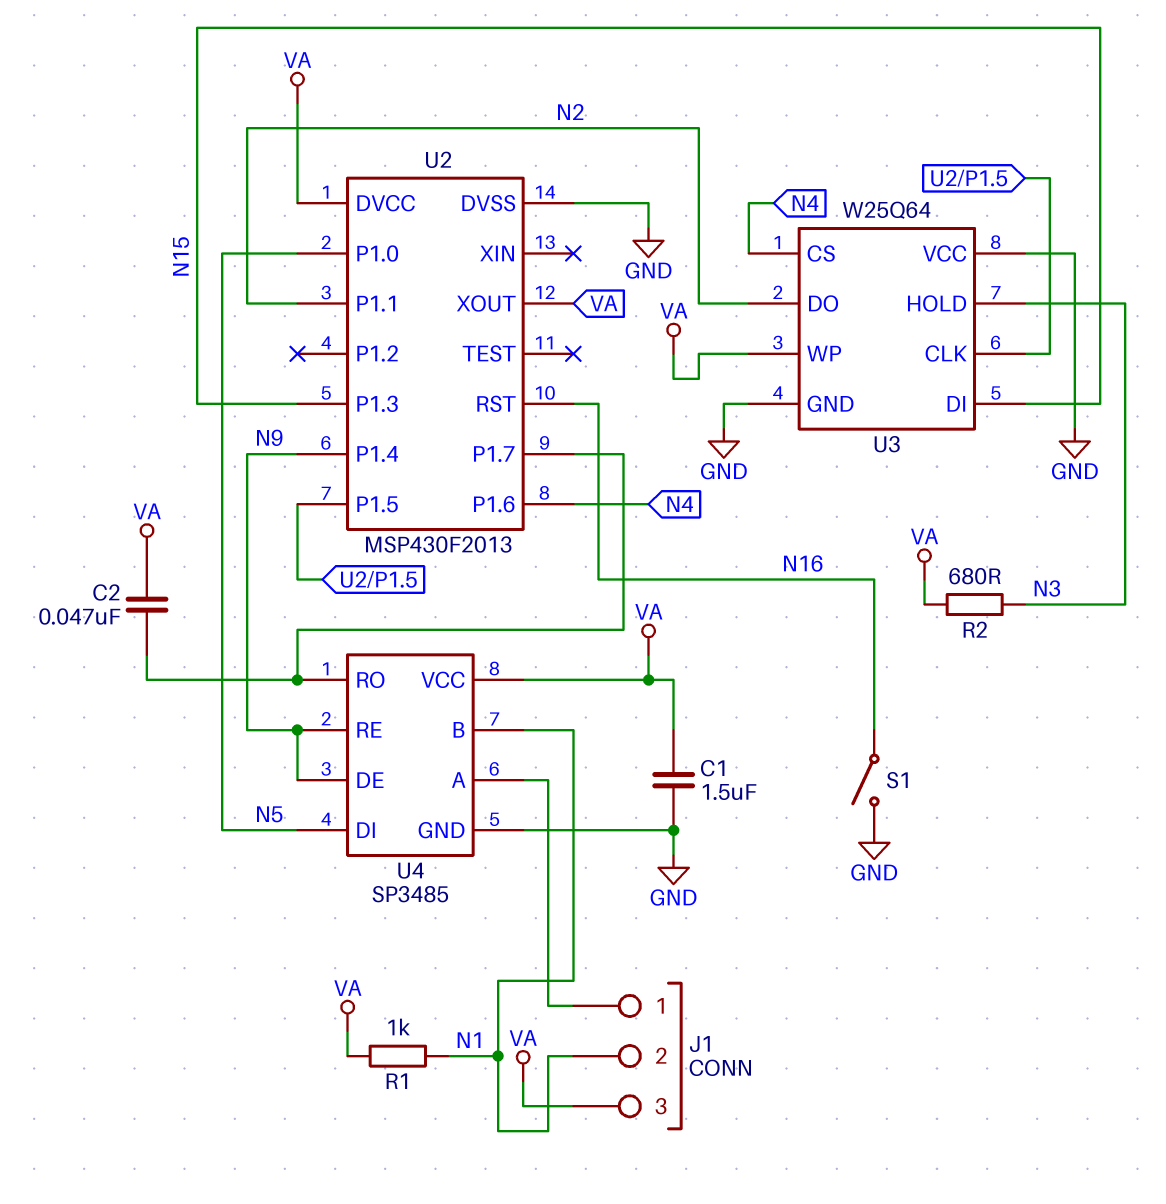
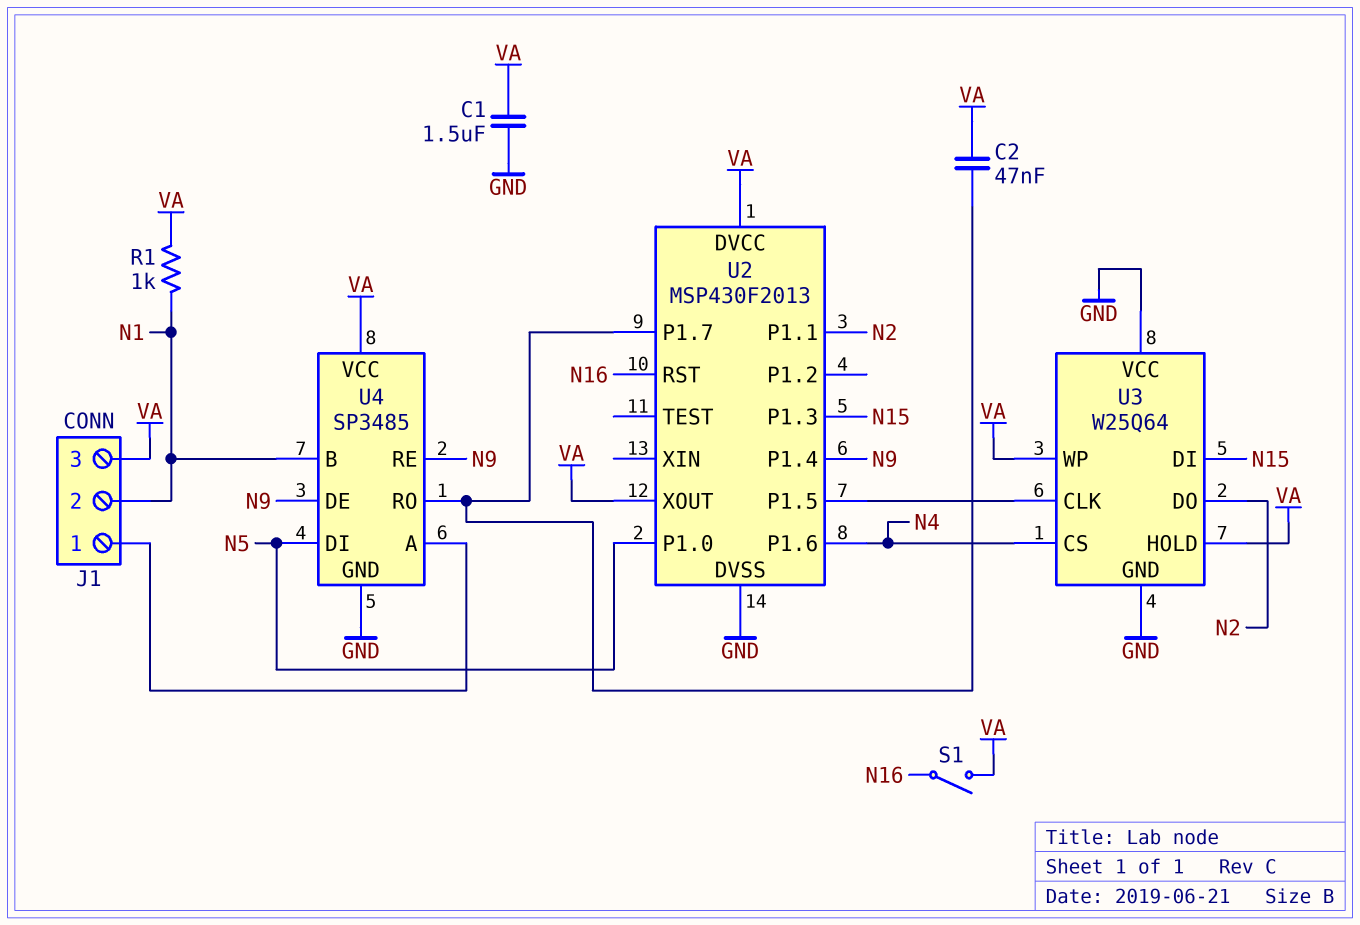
R2: 680 (N3, VA) -> none
S1: switch (GND, N16) -> switch (N16, VA)
U3 pin HOLD: N3 -> VA

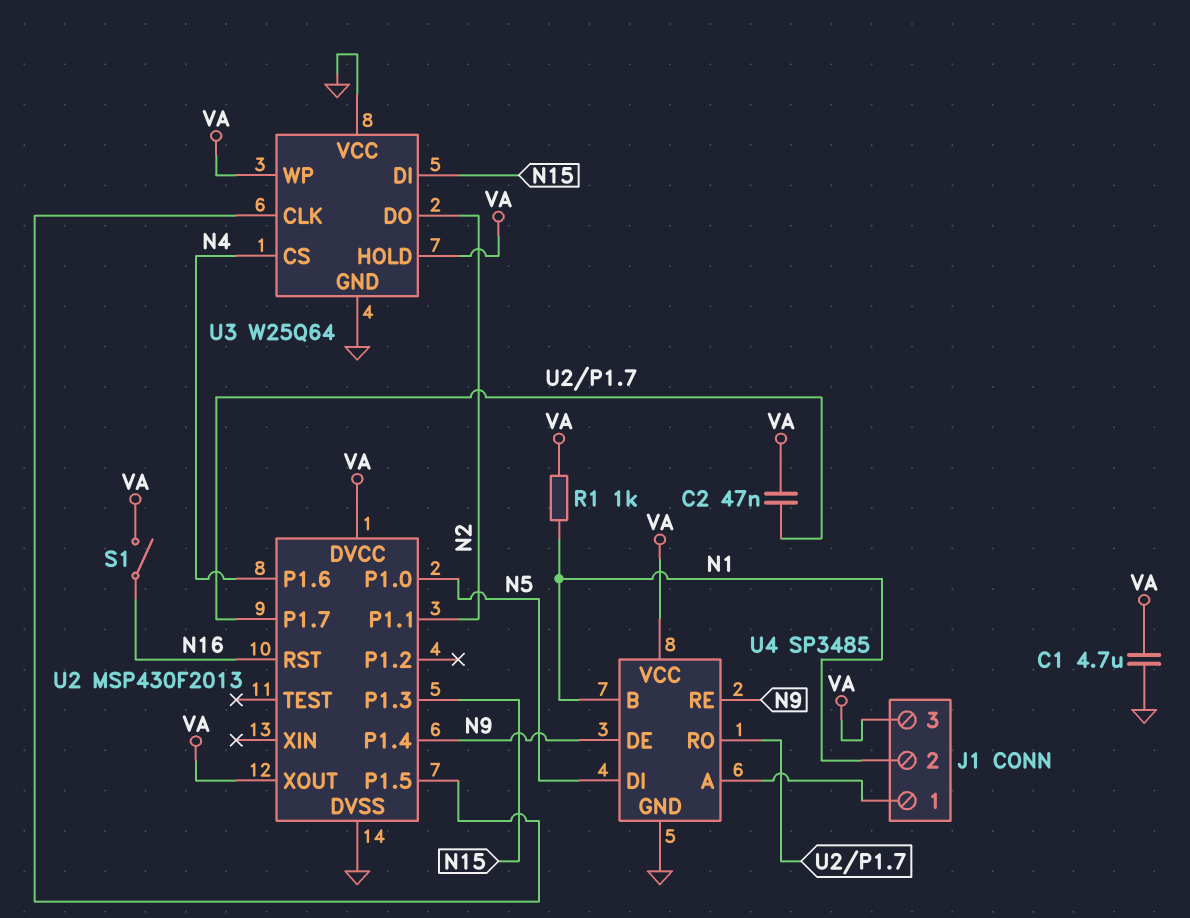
C1: 1.5uF (GND, VA) -> 4.7uF (GND, VA)

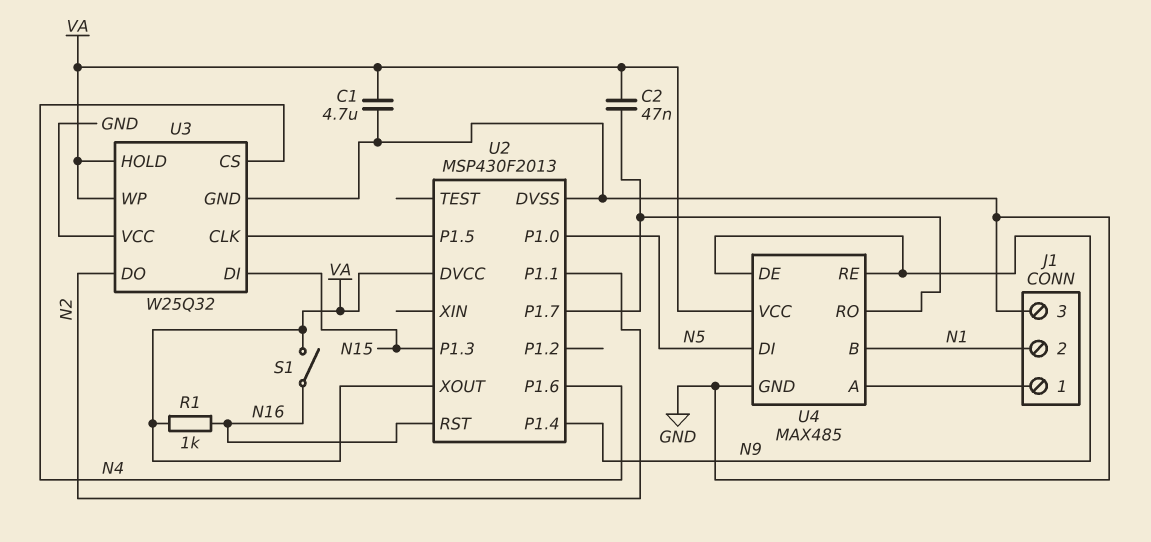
J1 pin 3: VA -> GND
R1: 1k (N1, VA) -> 1k (N16, VA)
U3: W25Q64 -> W25Q32
U4: SP3485 -> MAX485

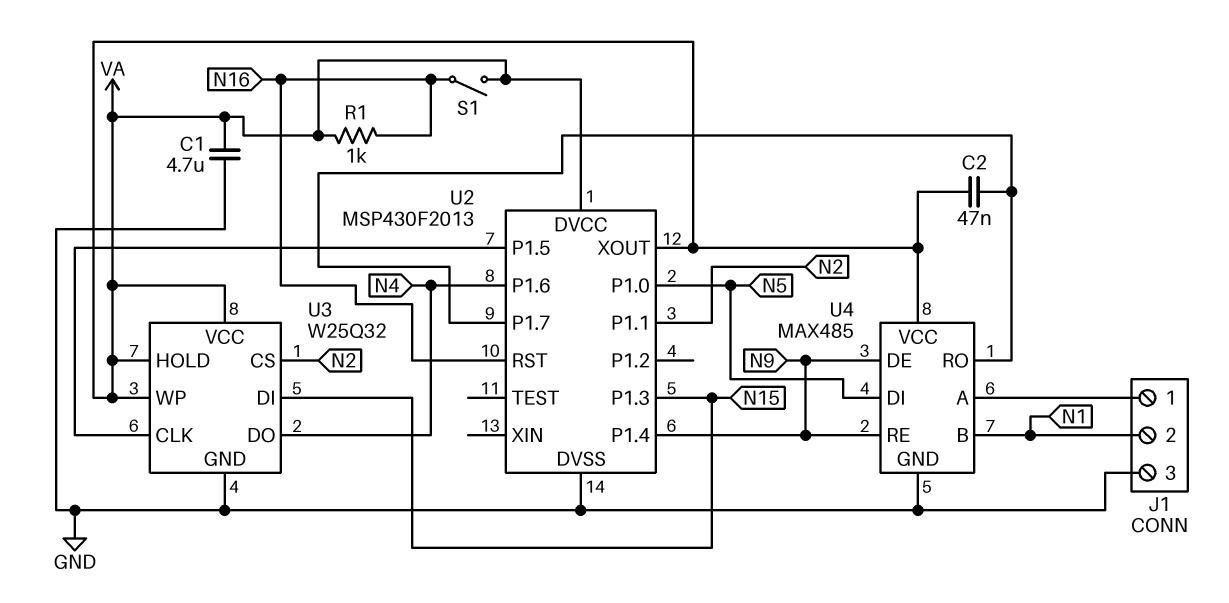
U3 pin CS: N4 -> N2
U3 pin DO: N2 -> N4
U3 pin VCC: GND -> VA

